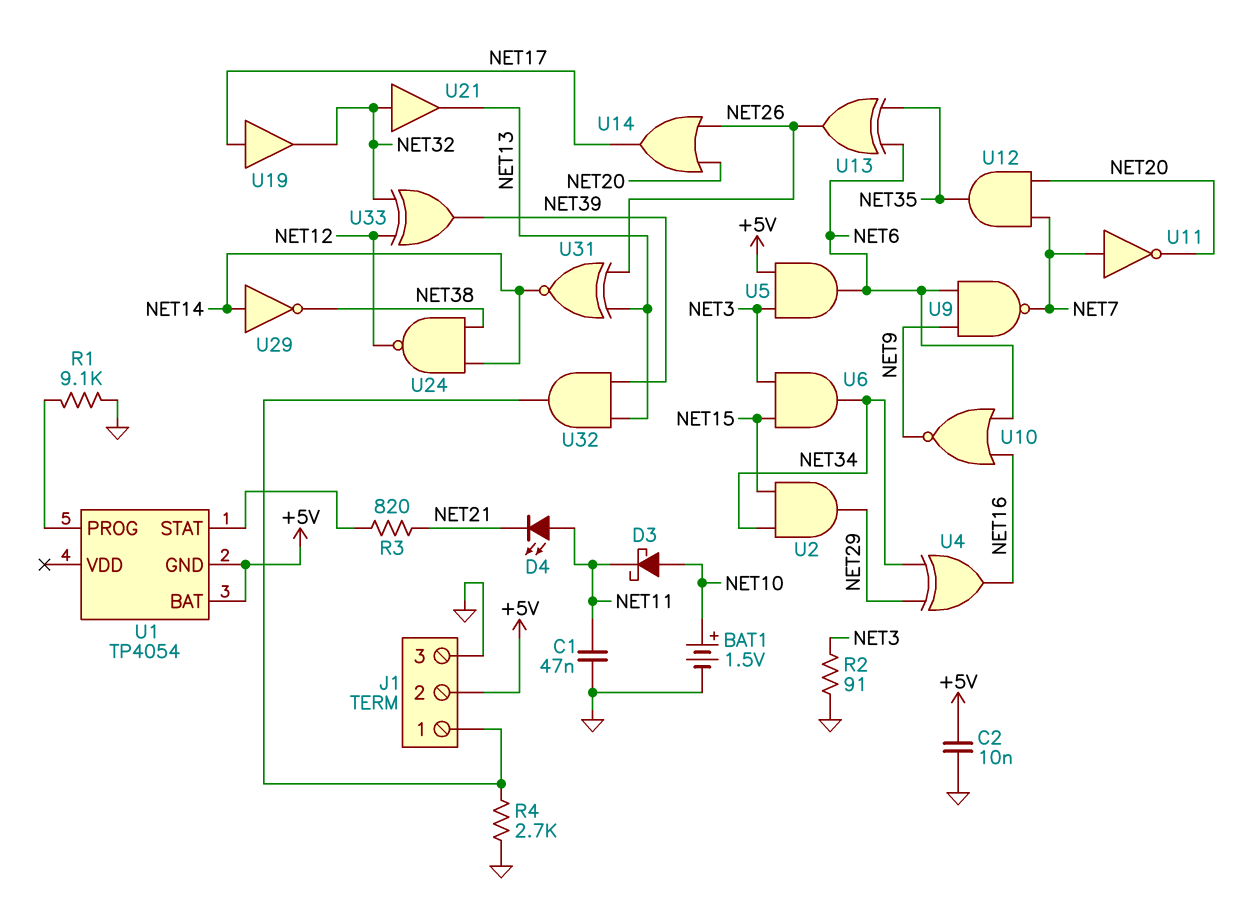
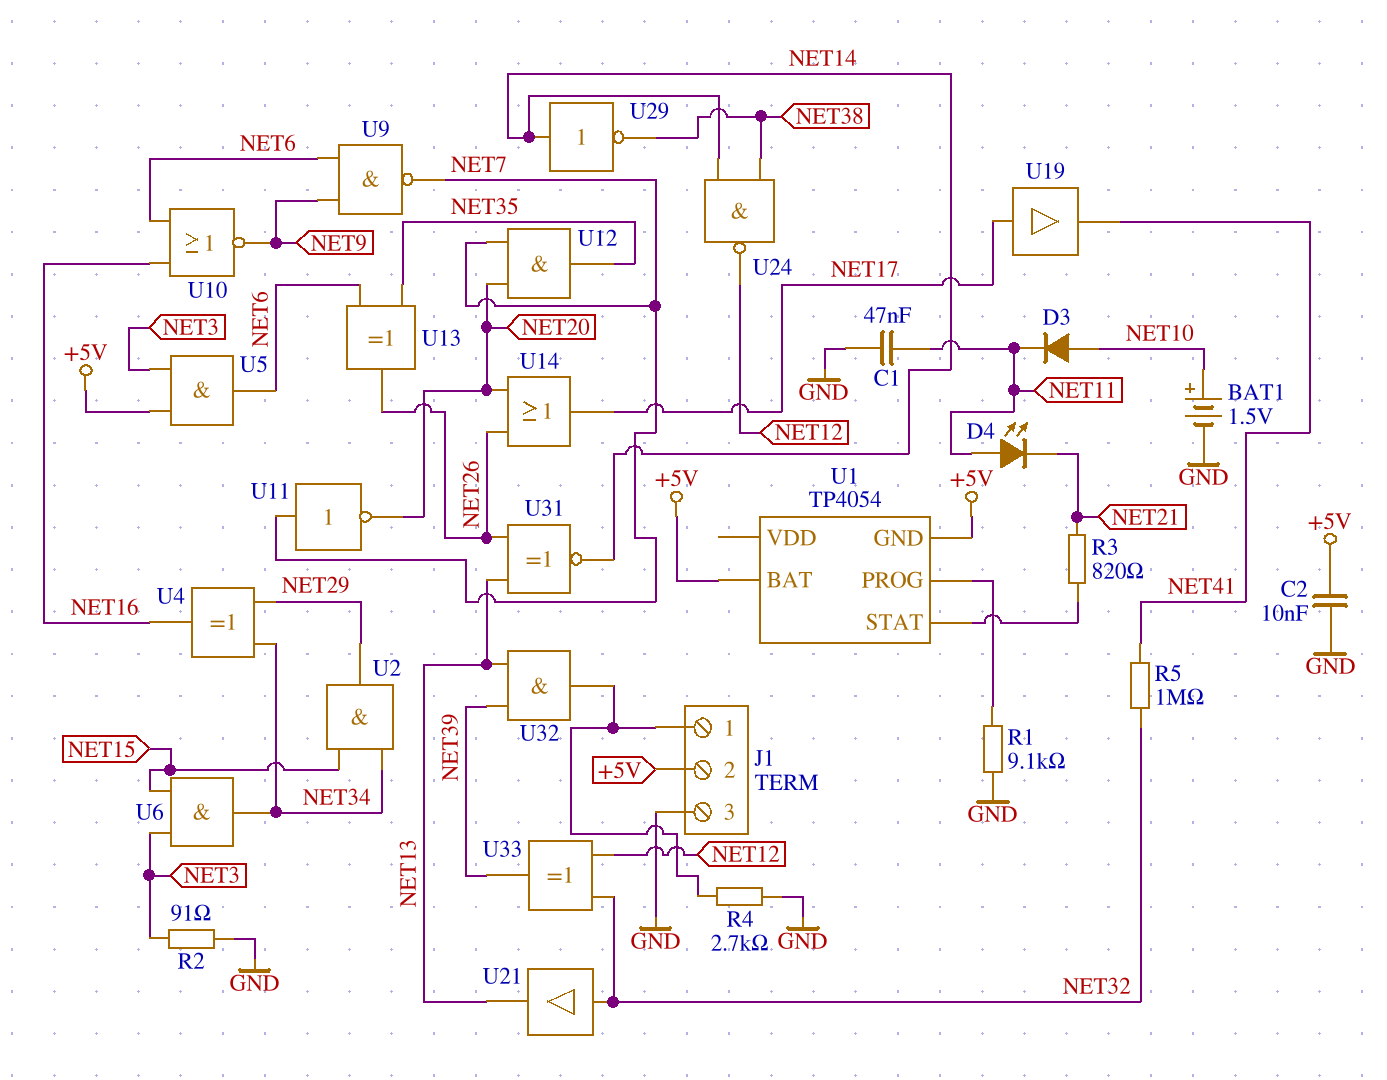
D3: schottky (A NET10, K NET11) -> diode (A NET10, K NET11)
R5: none -> 1M (NET32, NET41)
U19: buffer (in NET17, out NET32) -> buffer (in NET17, out NET41)

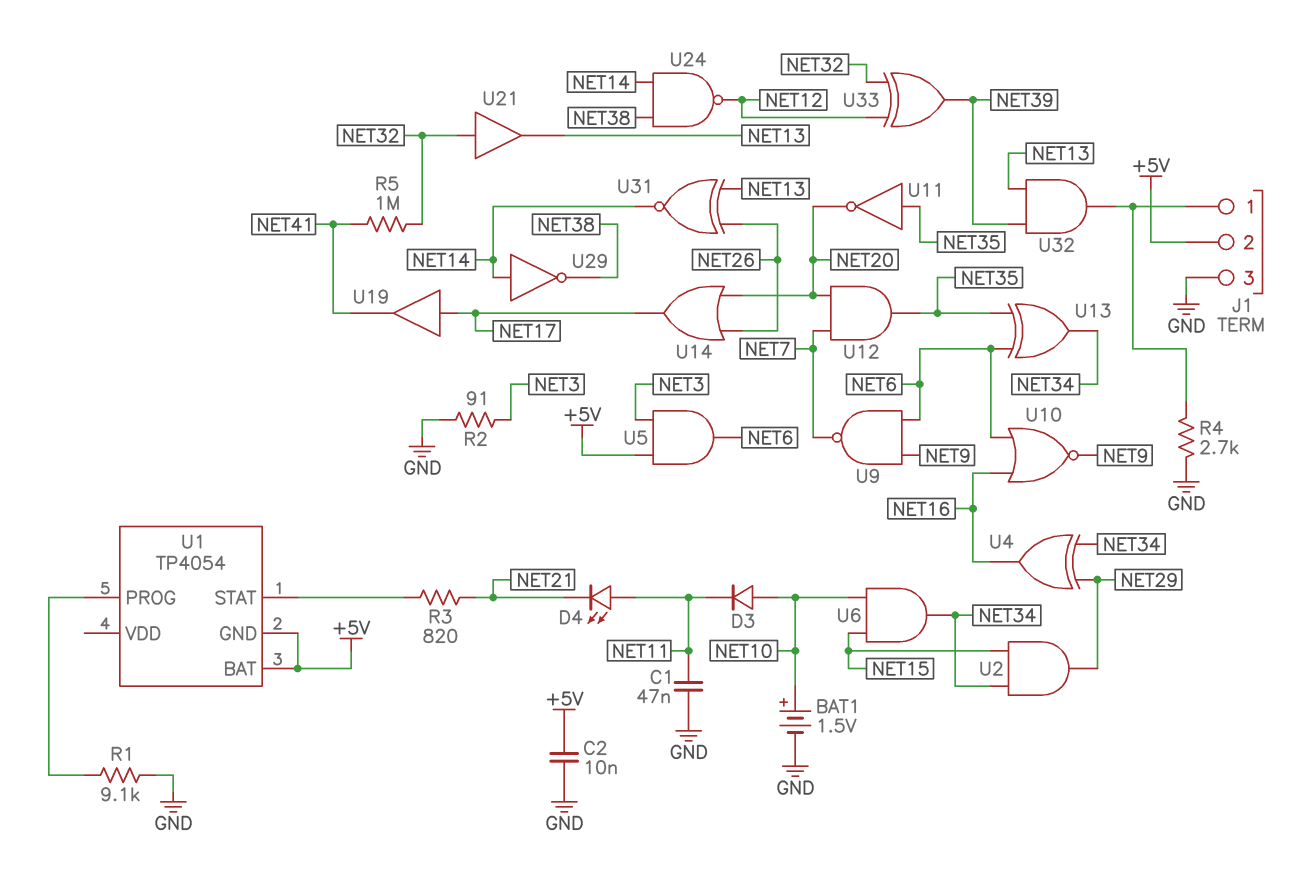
U6: AND (in NET3, in NET15, out NET34) -> AND (in NET10, in NET15, out NET34)
U11: NOT (in NET7, out NET20) -> NOT (in NET35, out NET20)
U13: XOR (in NET6, in NET35, out NET26) -> XOR (in NET6, in NET35, out NET34)

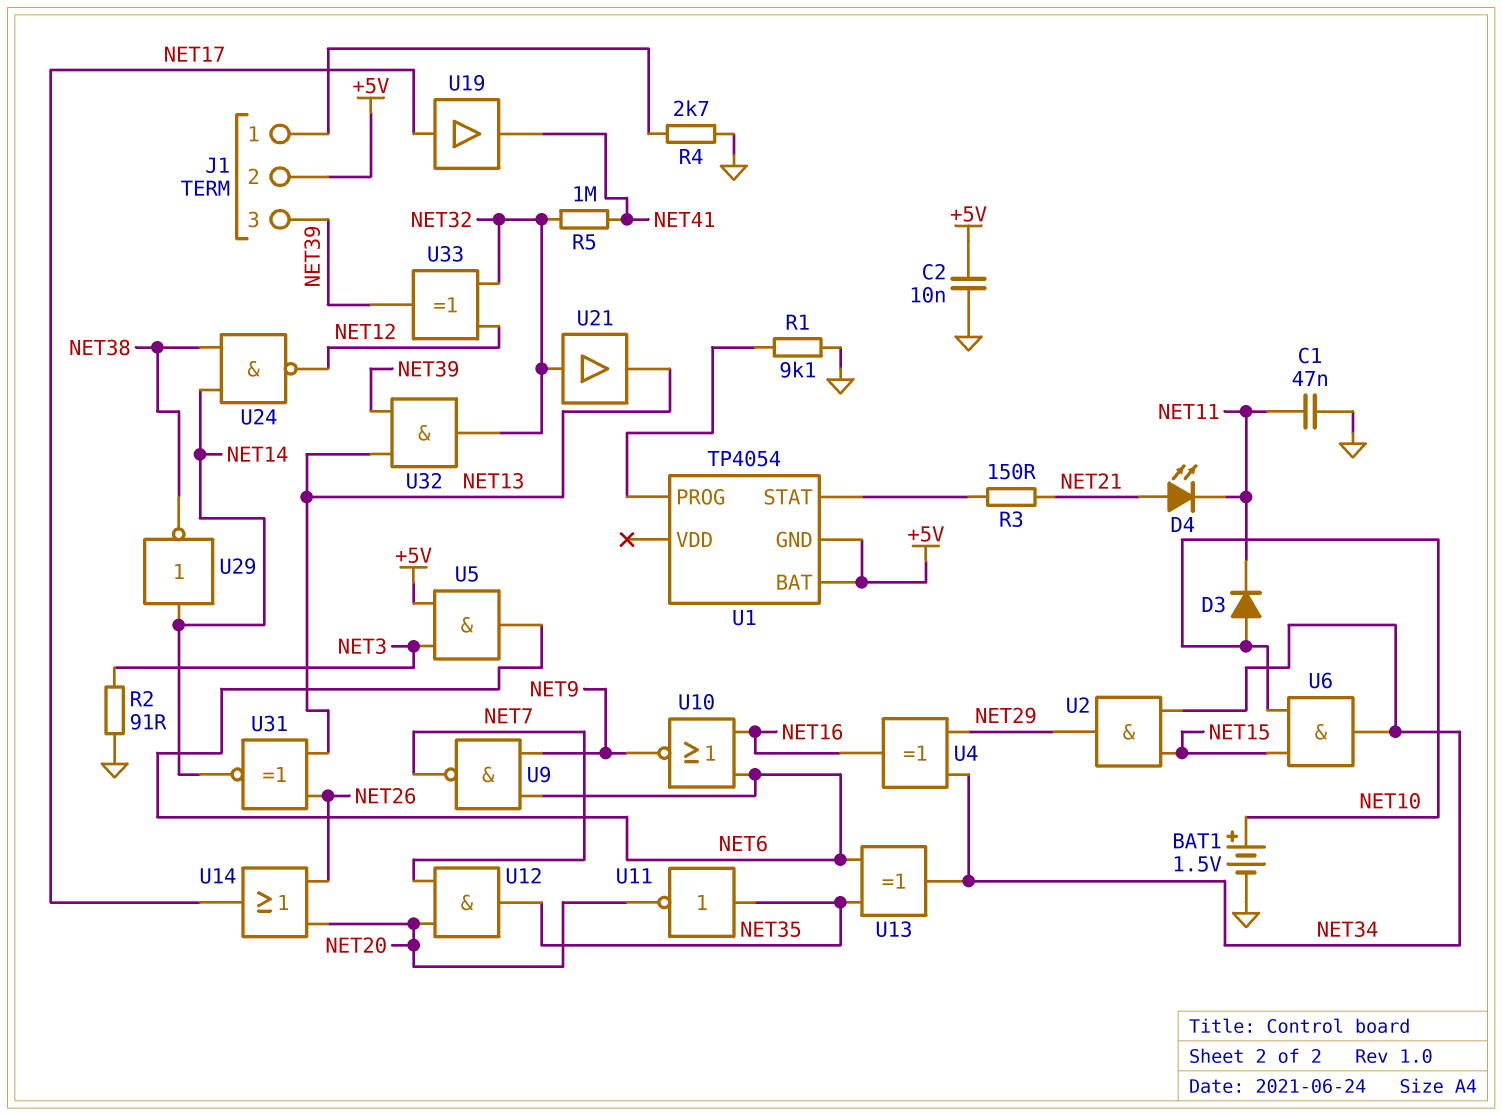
D4: LED (A NET11, K NET21) -> LED (A NET21, K NET11)
J1 pin 3: GND -> NET39
R3: 820 (NET21, U1/STAT) -> 150 (NET21, U1/STAT)
U32: AND (in NET13, in NET39, out J1/1) -> AND (in NET13, in NET39, out NET32)

